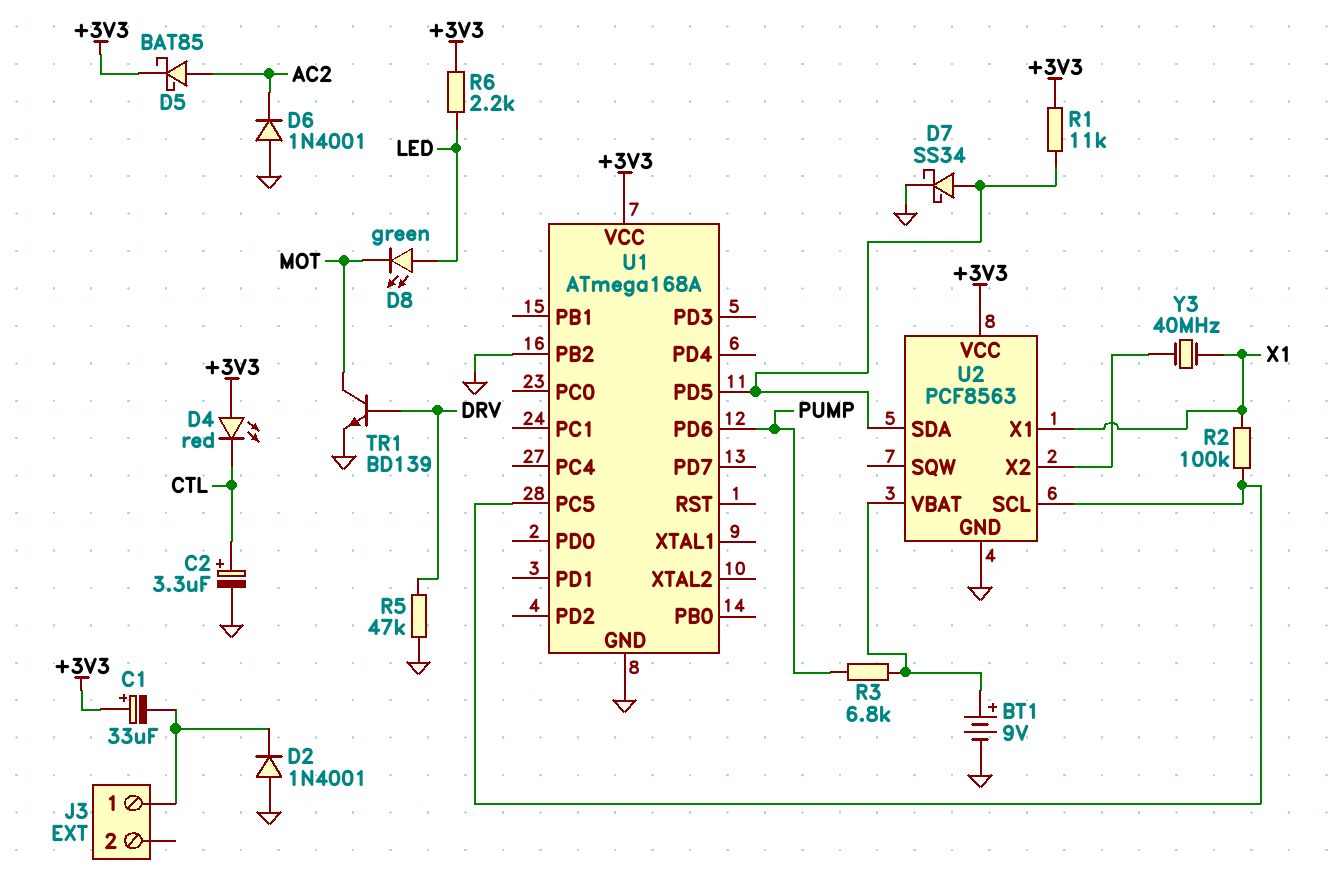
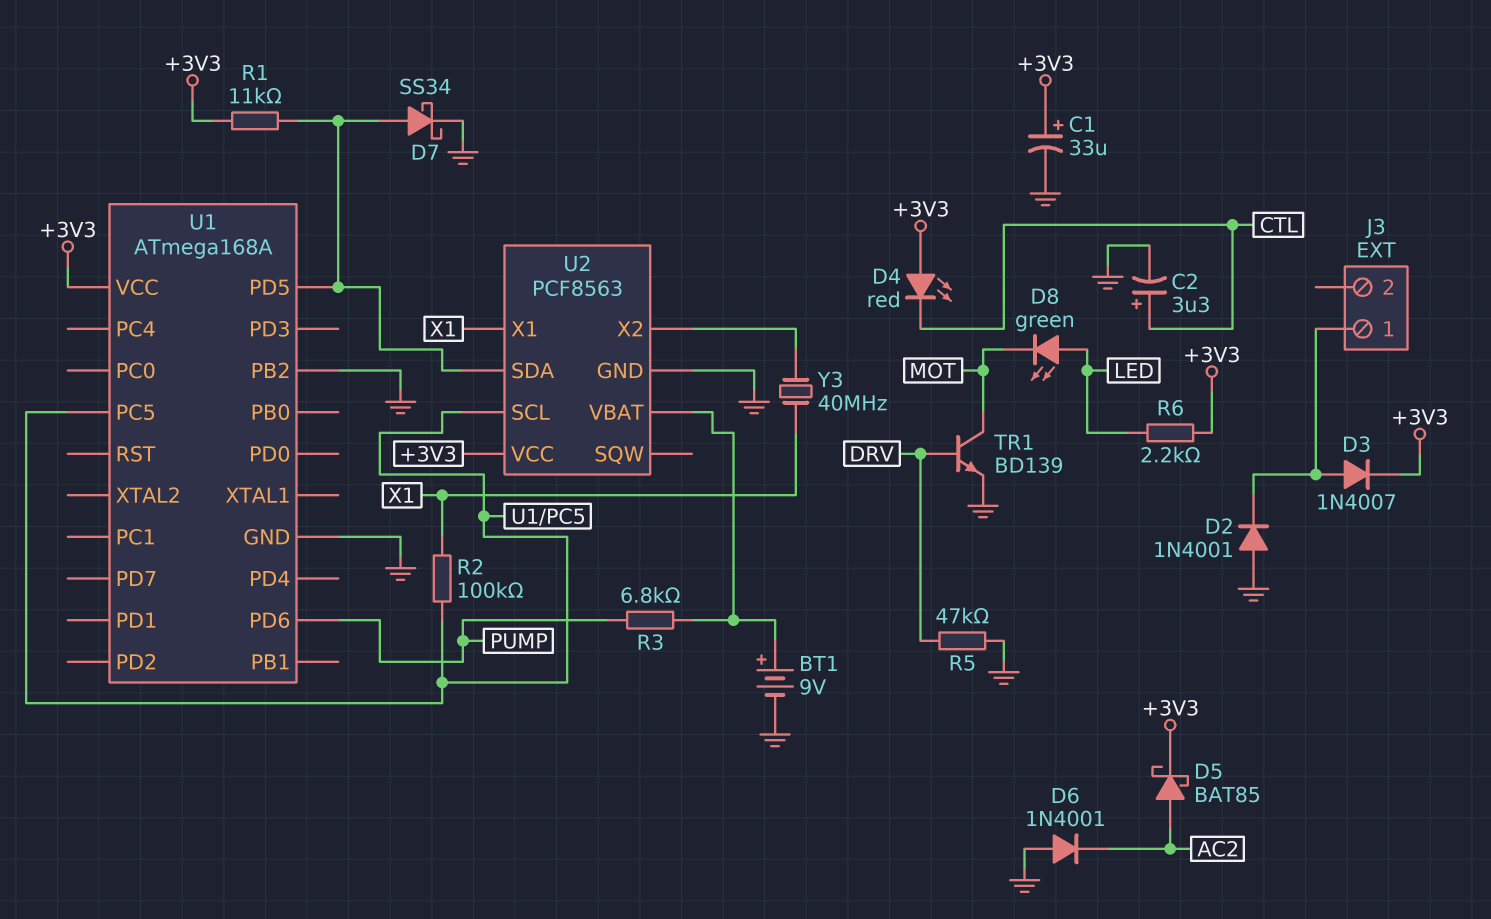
C1: 33uF (plus +3V3, minus J3/1) -> 33uF (plus +3V3, minus GND)
D3: none -> diode 1N4007 (A J3/1, K +3V3)

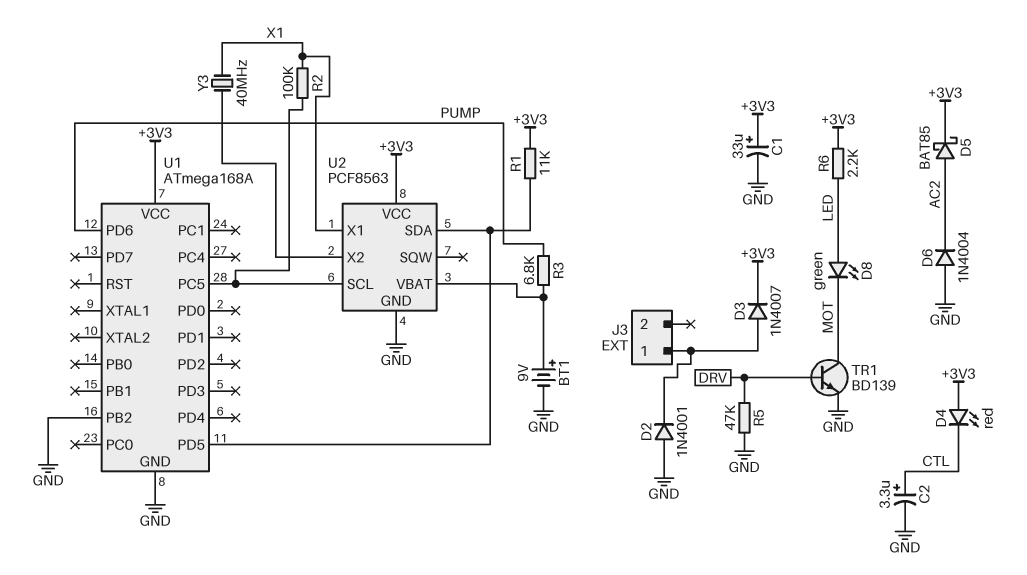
D6: diode 1N4001 (A GND, K AC2) -> diode 1N4004 (A GND, K AC2)
D7: schottky SS34 (A U1/PD5, K GND) -> none

